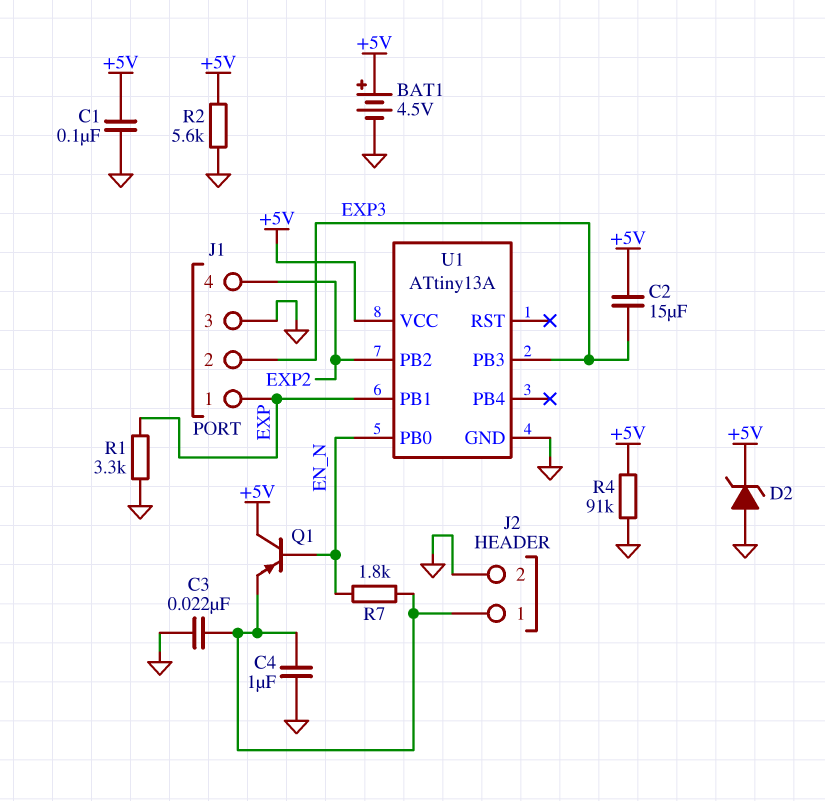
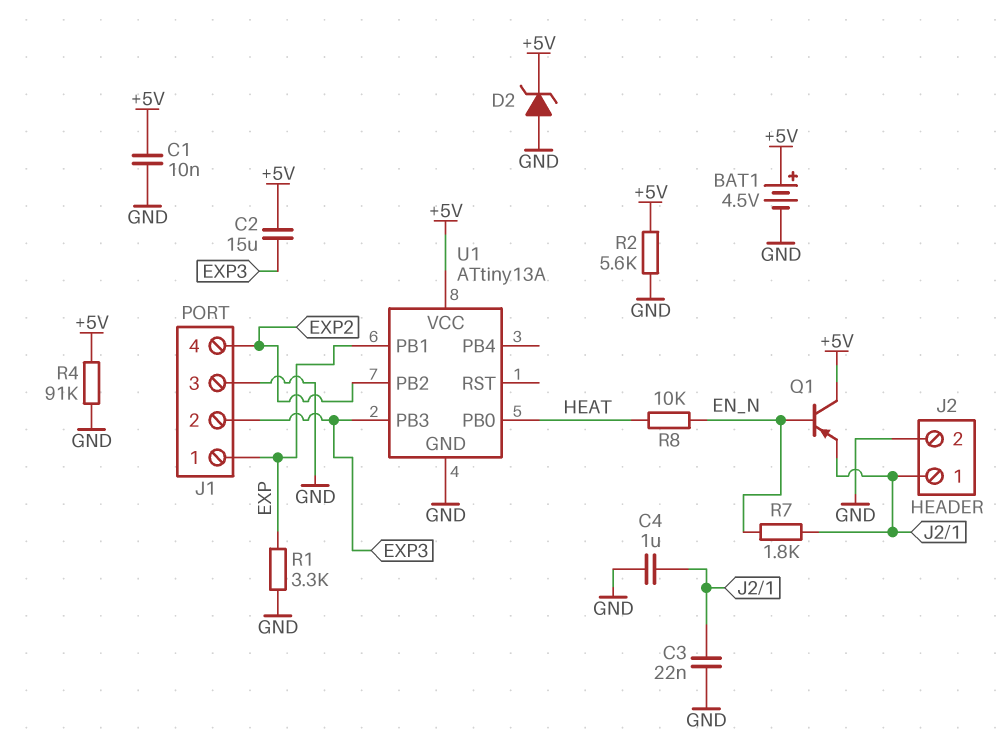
C1: 100nF (+5V, GND) -> 10nF (+5V, GND)
R8: none -> 10k (EN_N, HEAT)
U1 pin PB0: EN_N -> HEAT

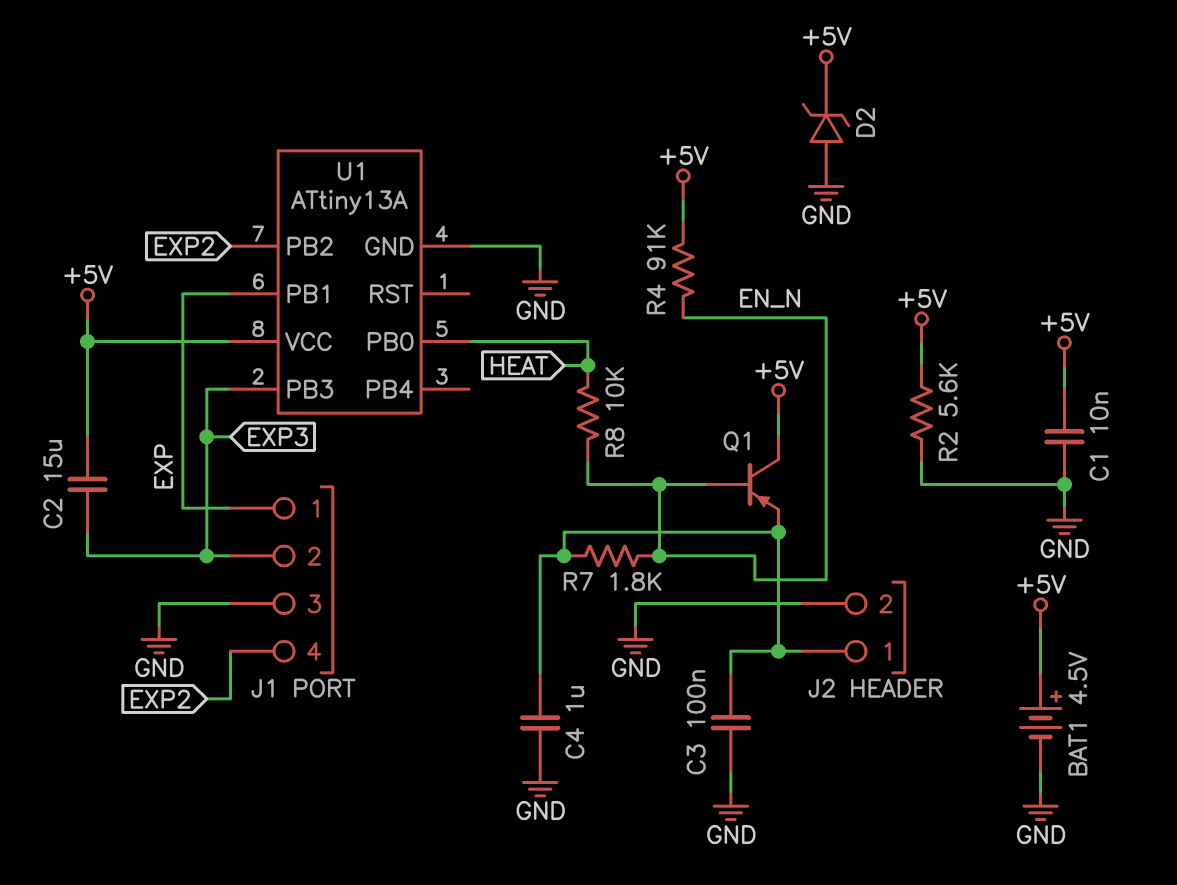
C3: 22nF (GND, J2/1) -> 100nF (GND, J2/1)
R1: 3.3k (EXP, GND) -> none
R4: 91k (+5V, GND) -> 91k (+5V, EN_N)

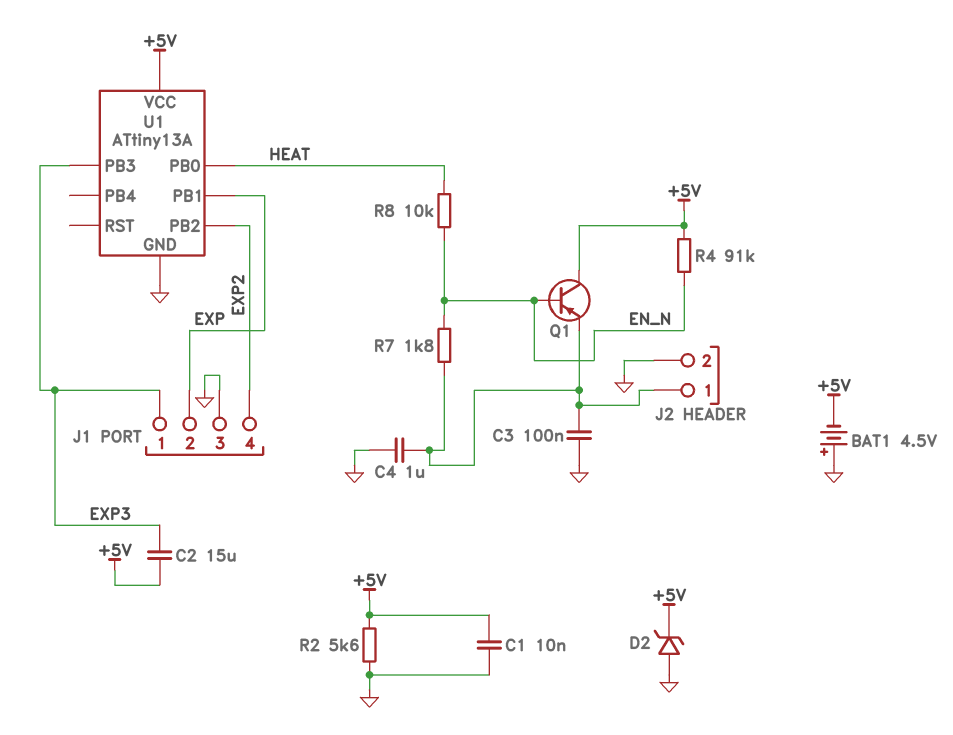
BAT1: 4.5V (plus +5V, minus GND) -> 4.5V (plus GND, minus +5V)
J1 pin 1: EXP -> EXP3
J1 pin 2: EXP3 -> EXP

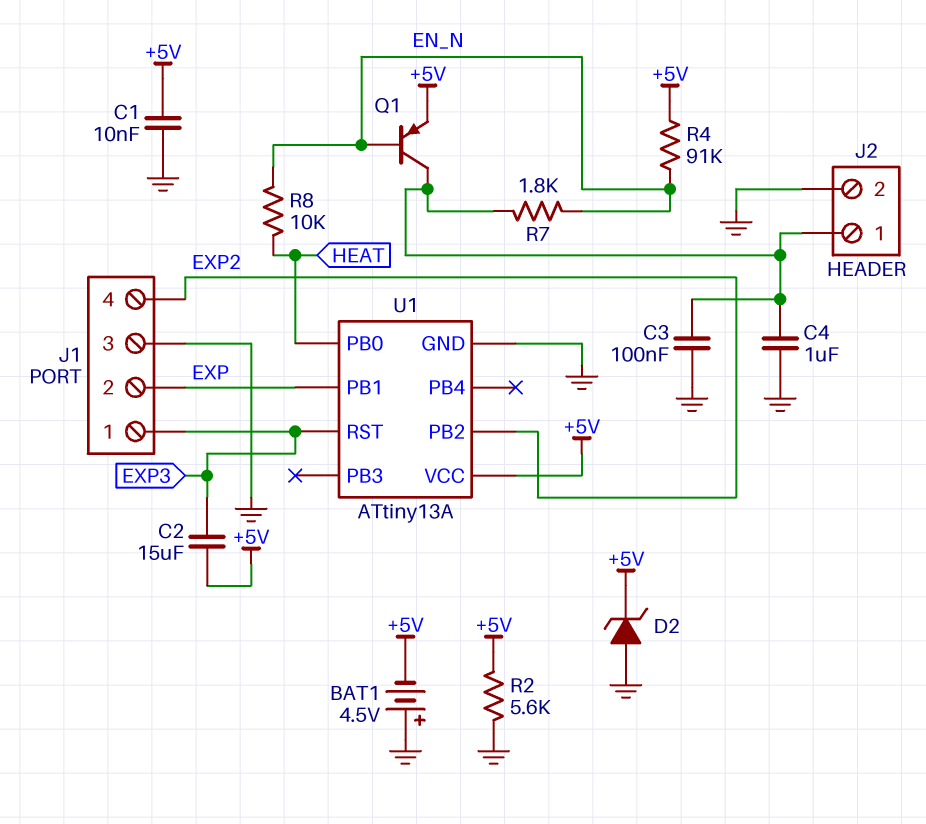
Q1: PNP (B EN_N, C +5V, E J2/1) -> PNP (B EN_N, C J2/1, E +5V)
U1 pin PB3: EXP3 -> none
U1 pin RST: none -> EXP3

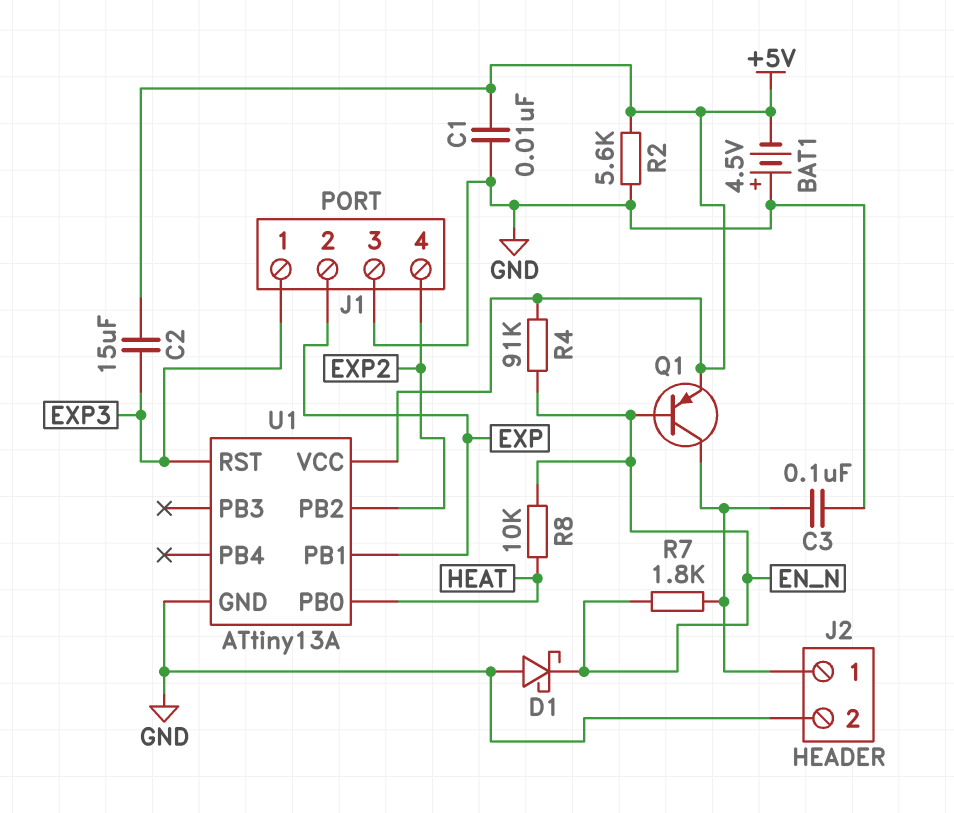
C4: 1uF (GND, J2/1) -> none
D1: none -> schottky (A GND, K EN_N)
D2: zener (A GND, K +5V) -> none

